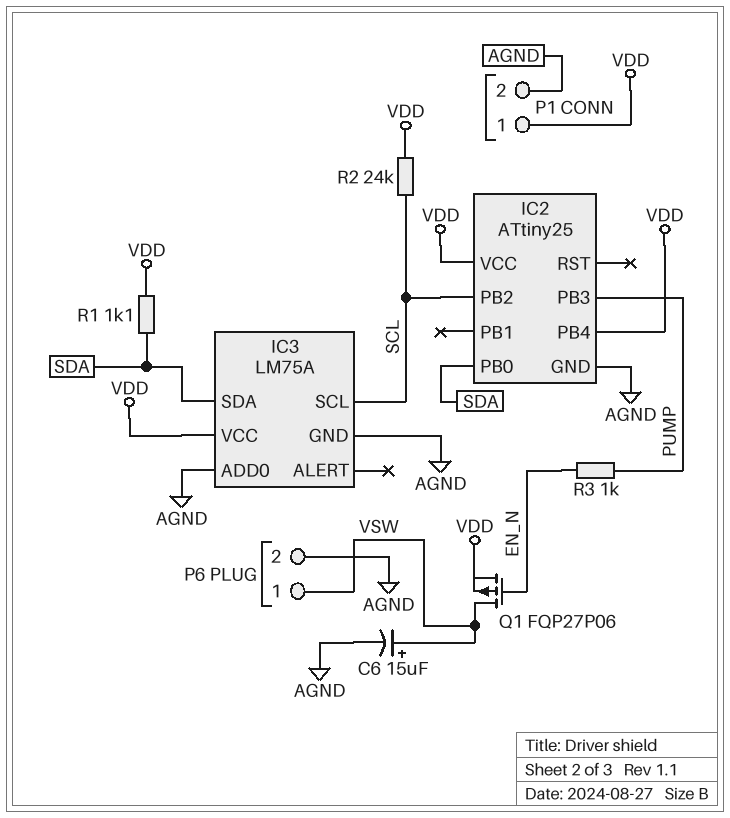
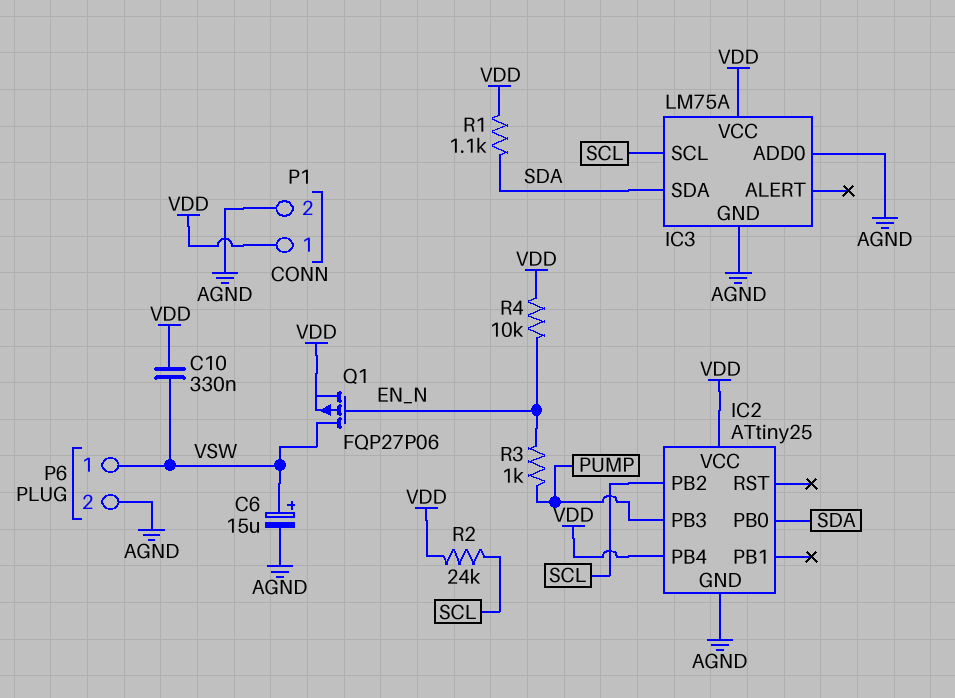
C10: none -> 330nF (VDD, VSW)
R4: none -> 10k (EN_N, VDD)

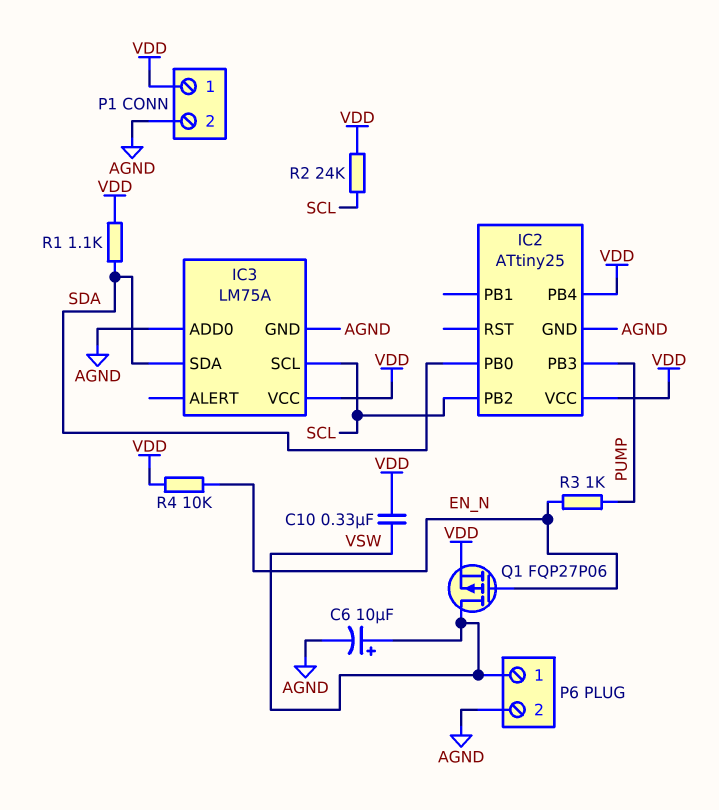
C6: 15uF (plus VSW, minus AGND) -> 10uF (plus VSW, minus AGND)

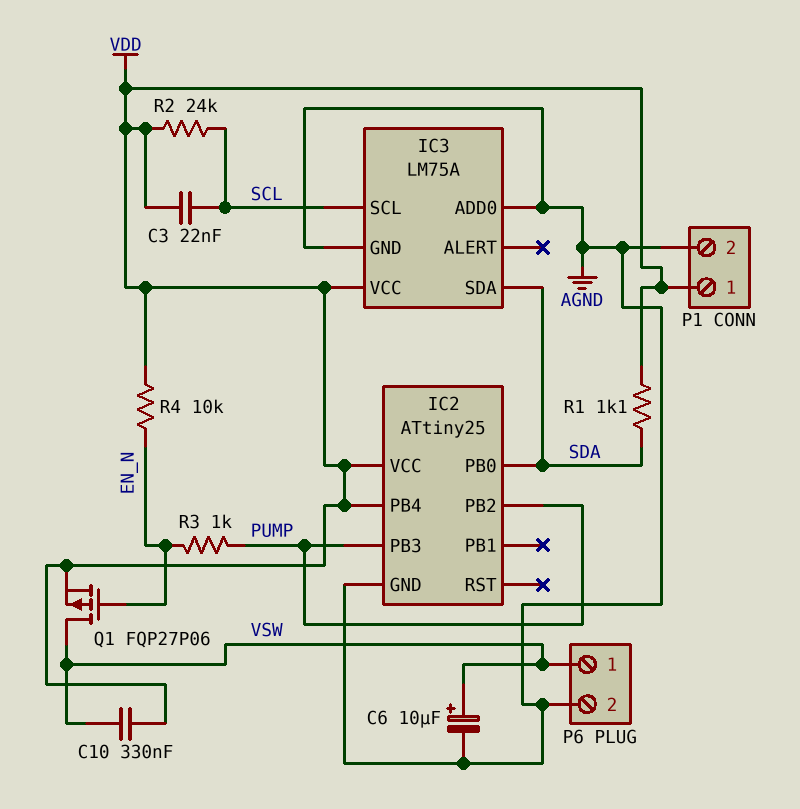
C3: none -> 22nF (SCL, VDD)
IC2 pin PB2: SCL -> PUMP

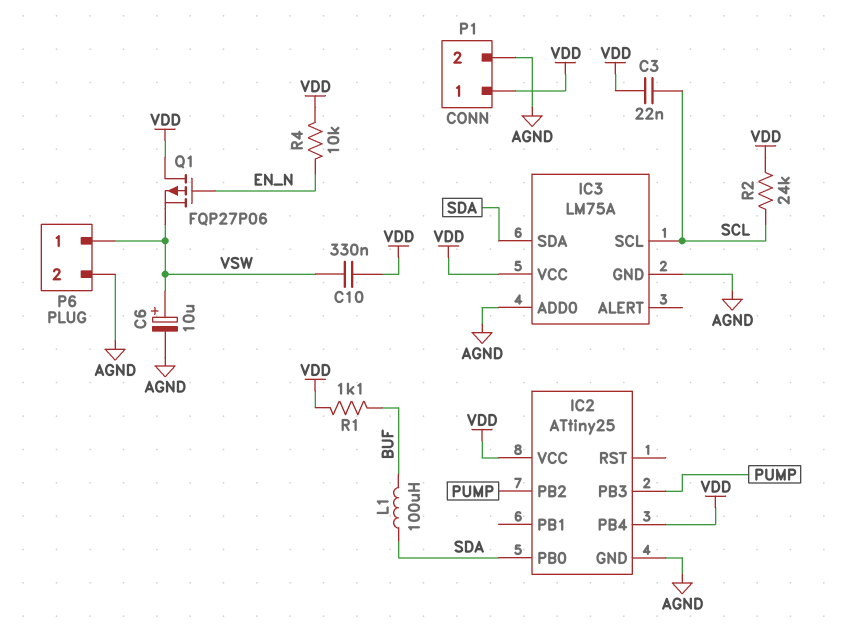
L1: none -> 100uH (BUF, SDA)
Q1: PMOS FQP27P06 (G EN_N, D VSW, S VDD) -> PMOS FQP27P06 (G EN_N, D VDD, S VSW)
R1: 1.1k (SDA, VDD) -> 1.1k (BUF, VDD)
R3: 1k (EN_N, PUMP) -> none

